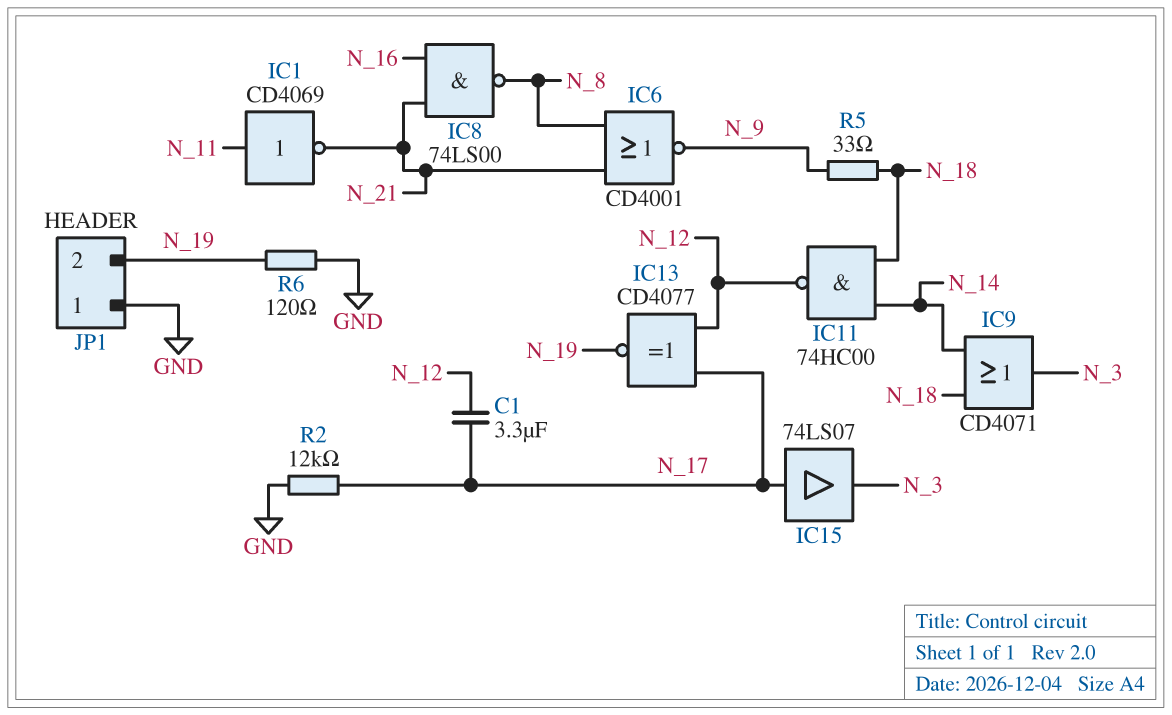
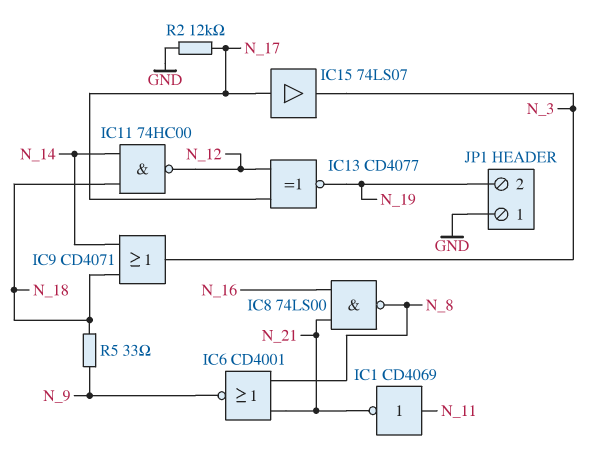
C1: 3.3uF (N_12, N_17) -> none
R6: 120 (GND, N_19) -> none

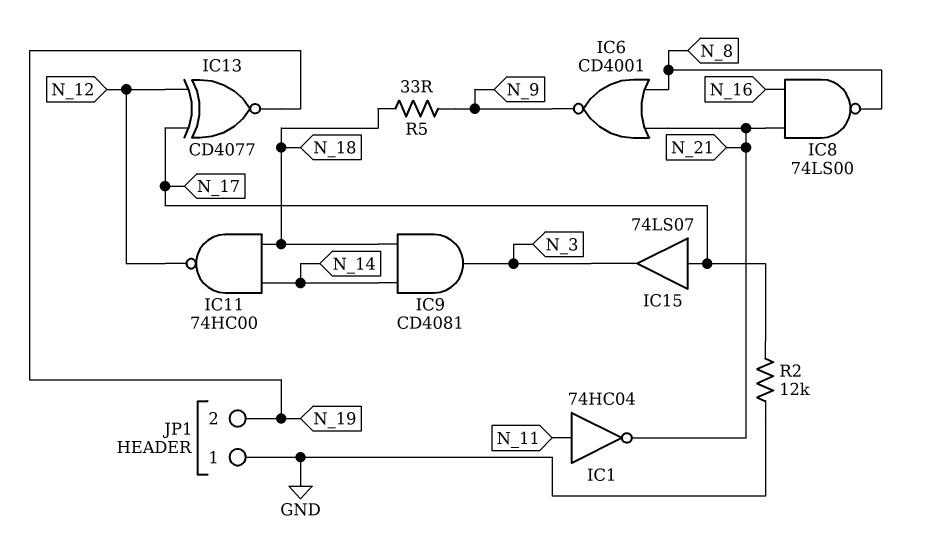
IC1: NOT CD4069 (in N_11, out N_21) -> NOT 74HC04 (in N_11, out N_21)
IC9: OR CD4071 (in N_14, in N_18, out N_3) -> AND CD4081 (in N_14, in N_18, out N_3)

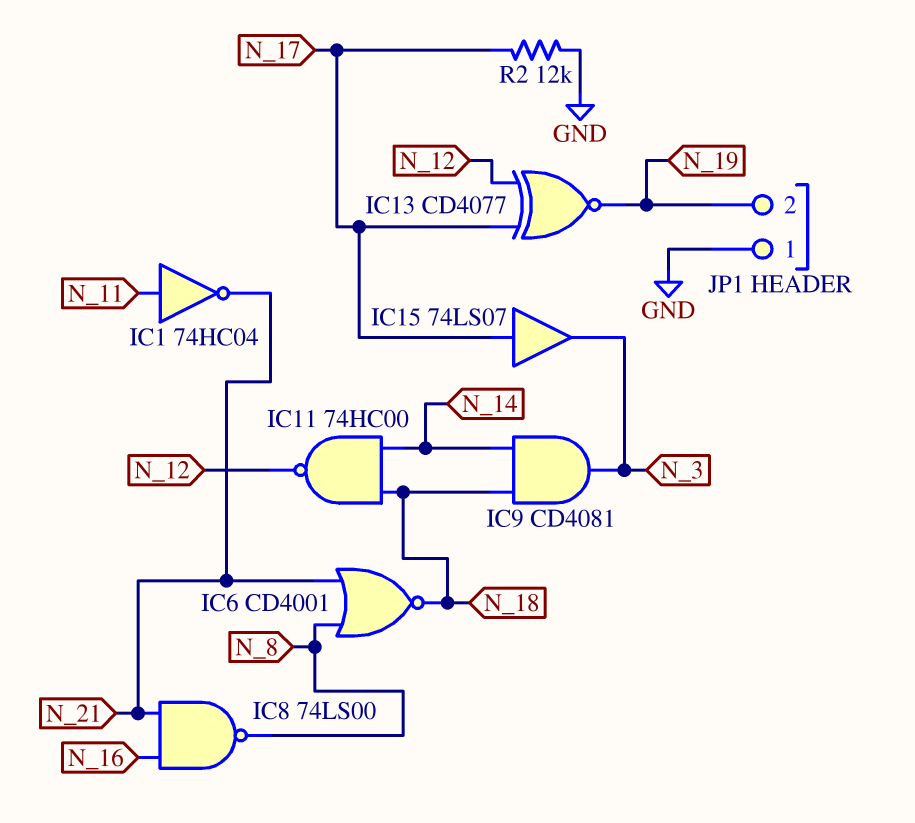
IC6: NOR CD4001 (in N_8, in N_21, out N_9) -> NOR CD4001 (in N_8, in N_21, out N_18)
R5: 33 (N_9, N_18) -> none

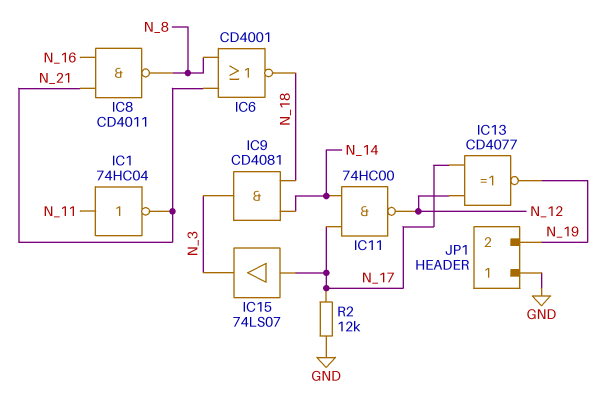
IC8: NAND 74LS00 (in N_16, in N_21, out N_8) -> NAND CD4011 (in N_16, in N_21, out N_8)
IC11: NAND 74HC00 (in N_14, in N_18, out N_12) -> NAND 74HC00 (in N_14, in N_17, out N_12)

